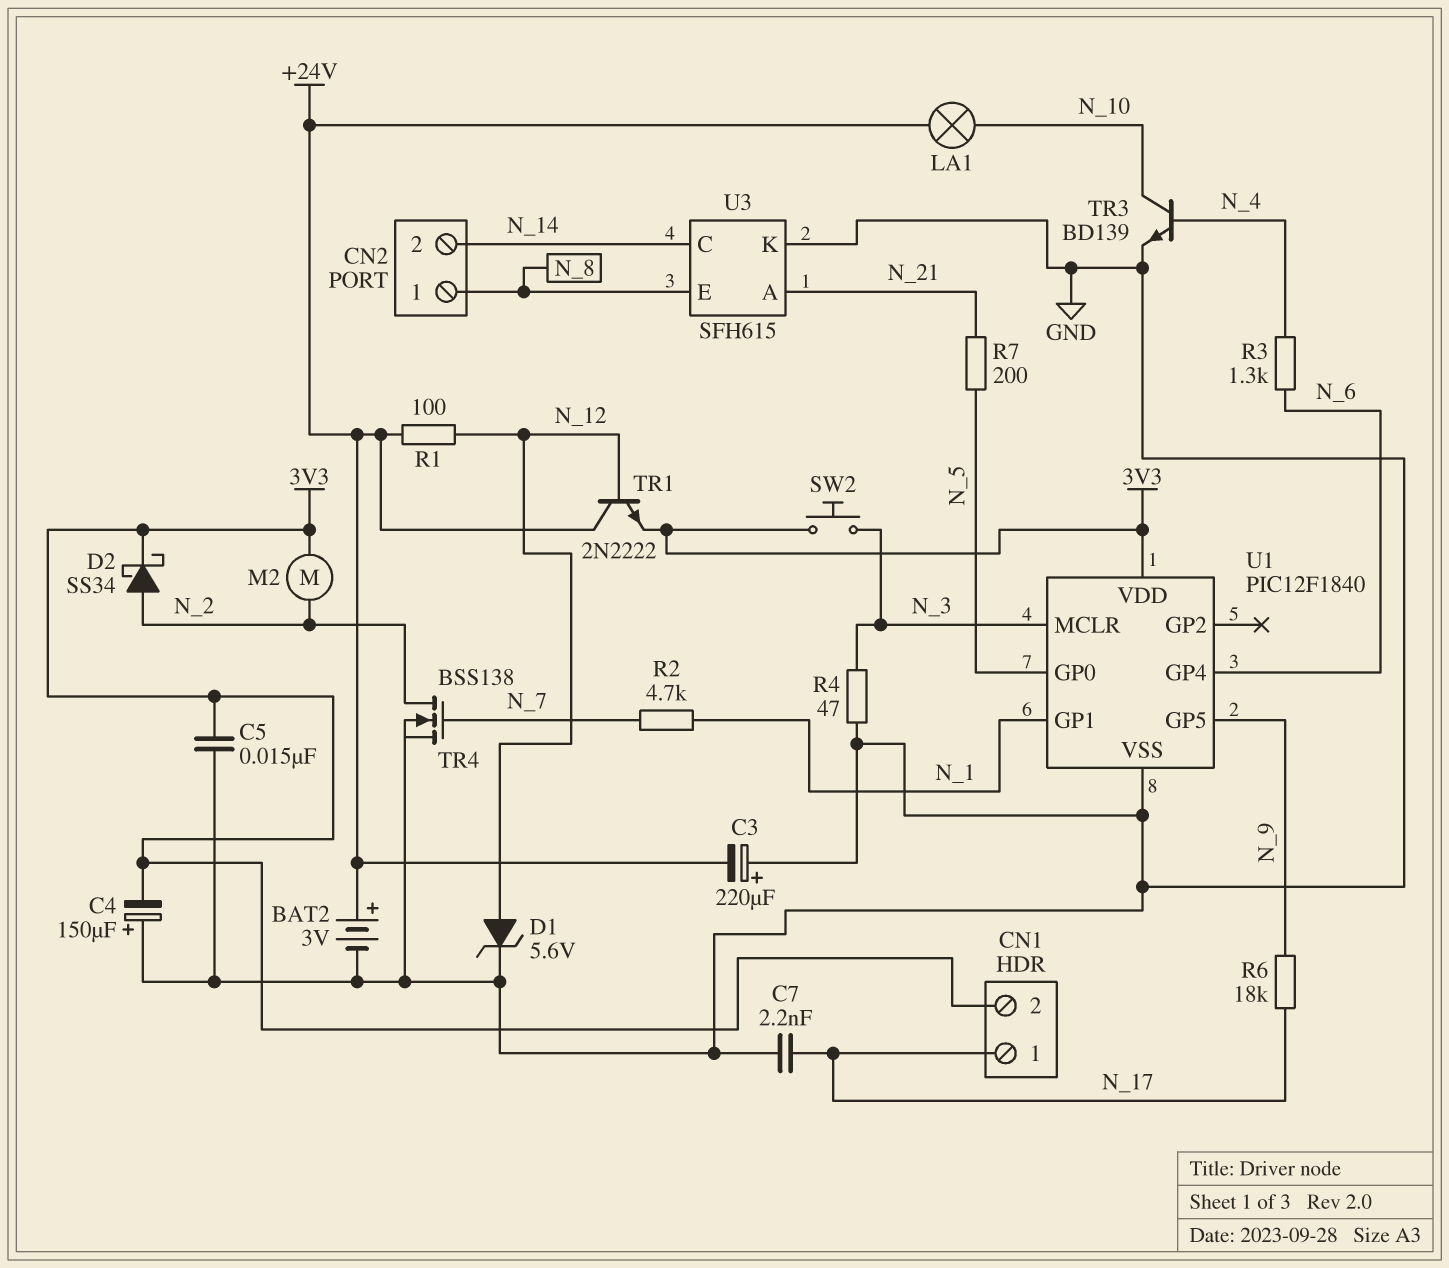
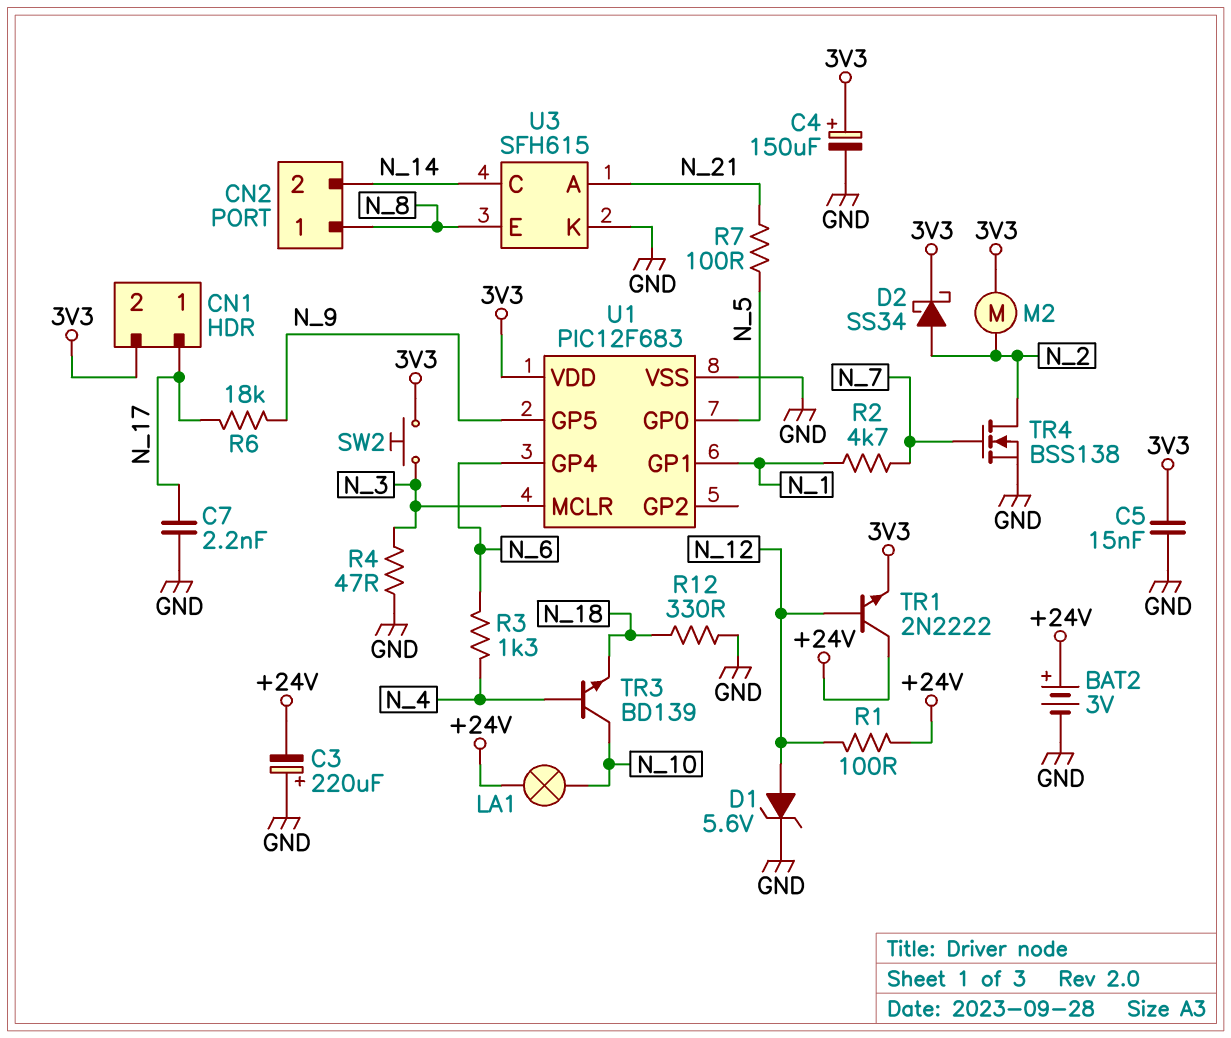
C4: 150uF (plus GND, minus 3V3) -> 150uF (plus 3V3, minus GND)
R7: 200 (N_5, N_21) -> 100 (N_5, N_21)
R12: none -> 330 (GND, N_18)
TR3: NPN BD139 (B N_4, C N_10, E GND) -> NPN BD139 (B N_4, C N_10, E N_18)
U1: PIC12F1840 -> PIC12F683

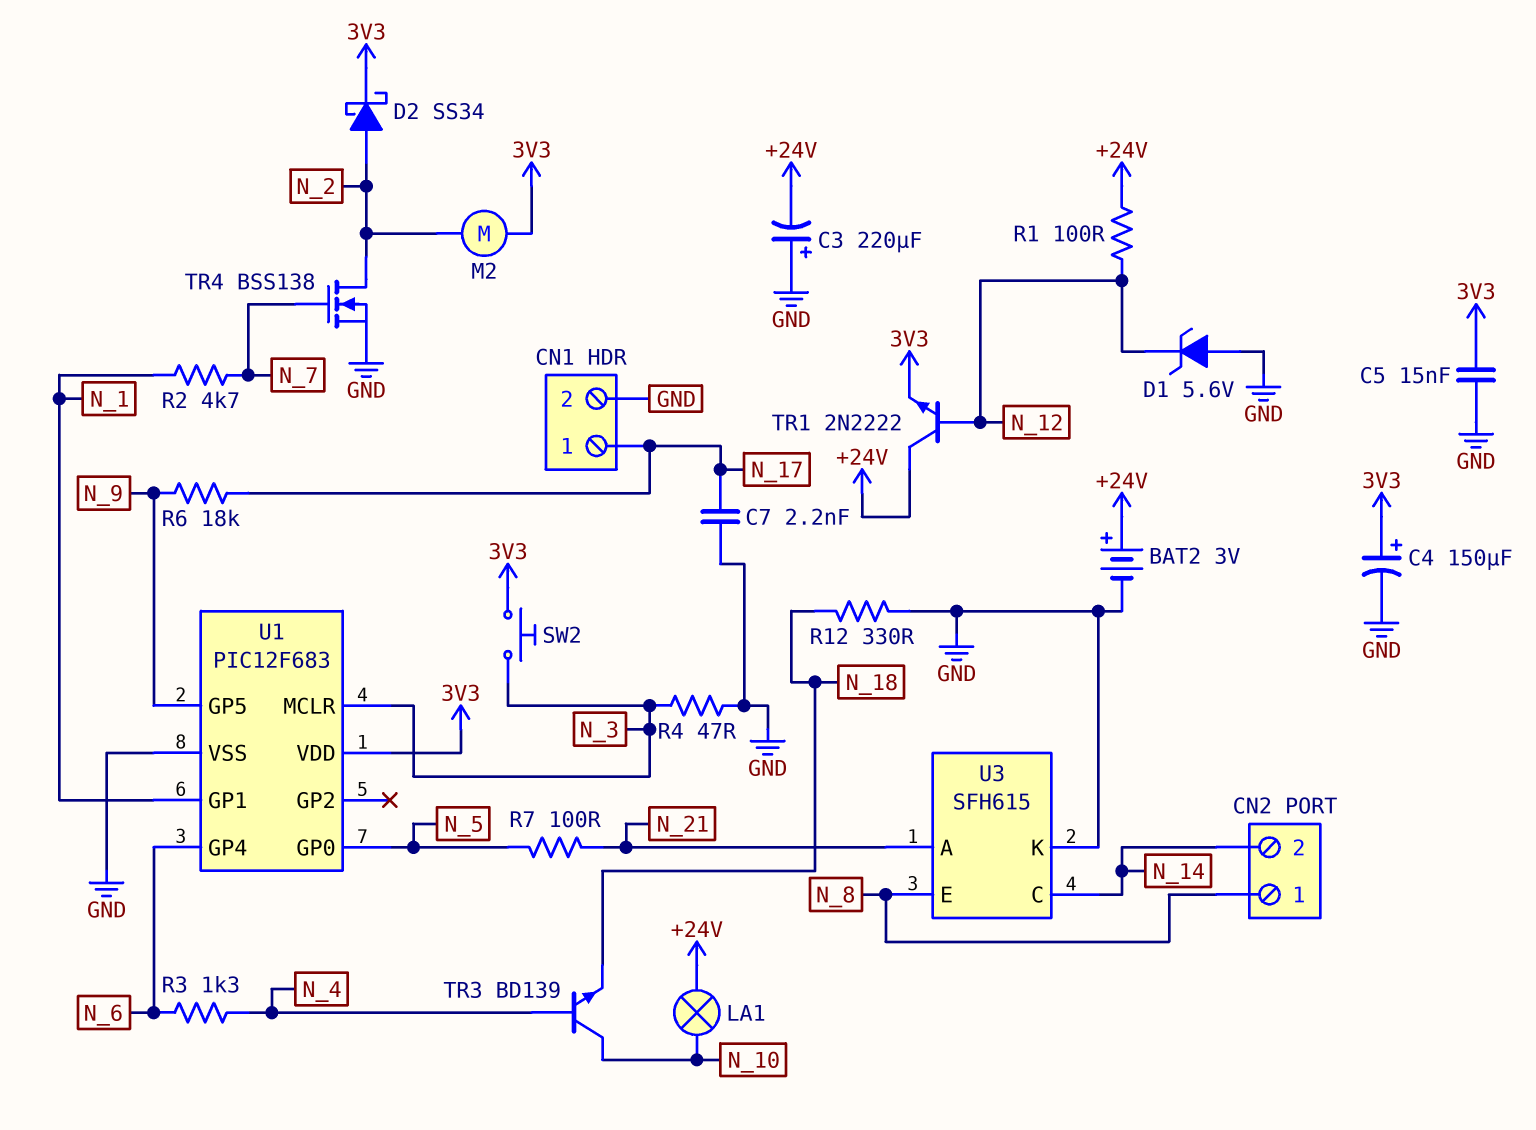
CN1 pin 2: 3V3 -> GND
D1: zener 5.6V (A N_12, K GND) -> zener 5.6V (A GND, K N_12)

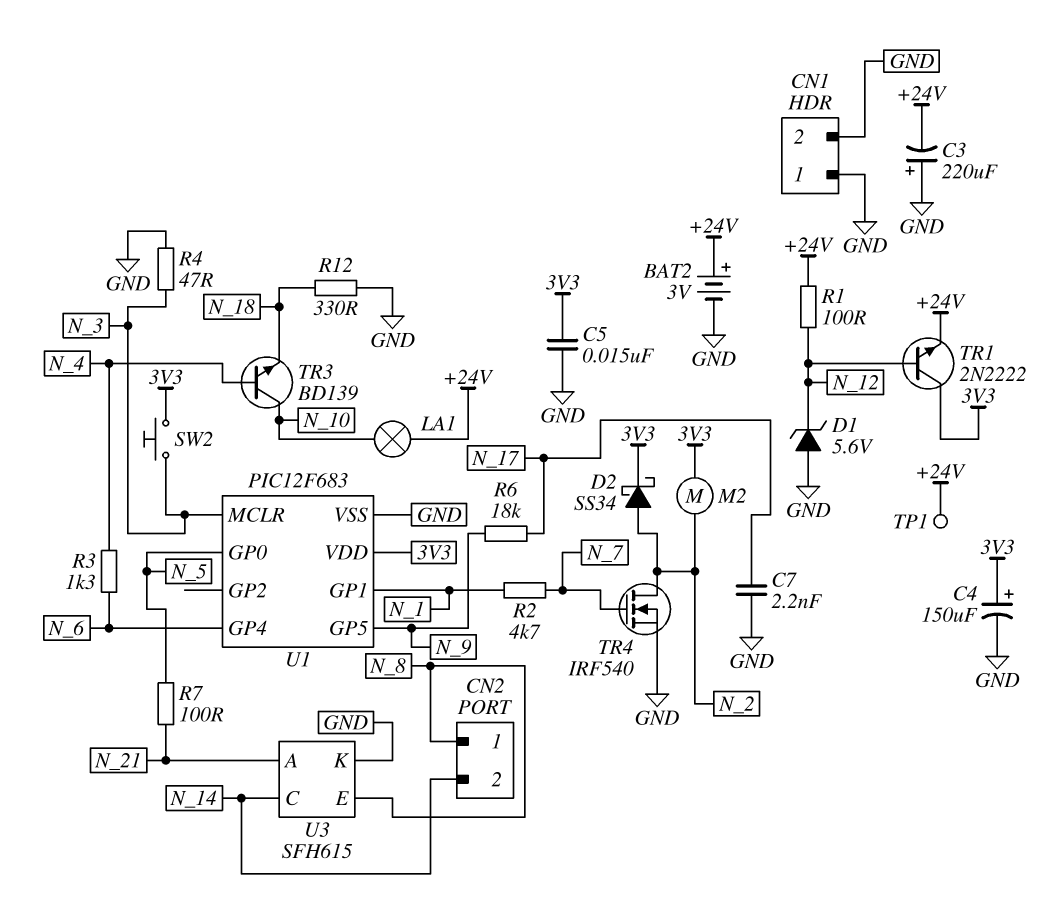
CN1 pin 1: N_17 -> GND
TP1: none -> test point (+24V)
TR1: NPN 2N2222 (B N_12, C +24V, E 3V3) -> NPN 2N2222 (B N_12, C 3V3, E +24V)
TR4: NMOS BSS138 (G N_7, D N_2, S GND) -> NMOS IRF540 (G N_7, D N_2, S GND)

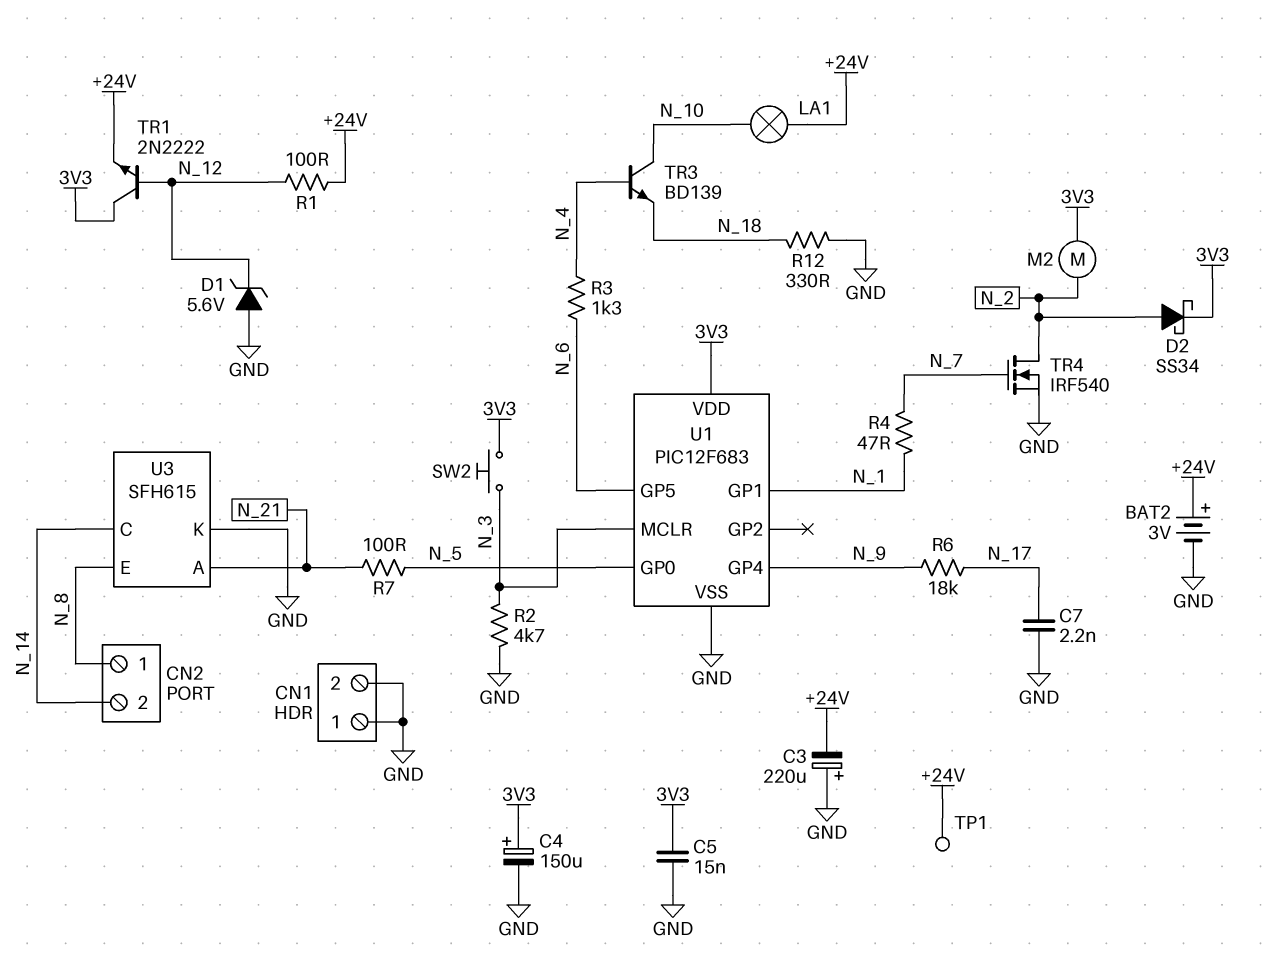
R2: 4.7k (N_1, N_7) -> 4.7k (GND, N_3)
R4: 47 (GND, N_3) -> 47 (N_1, N_7)
U1 pin GP4: N_6 -> N_9
U1 pin GP5: N_9 -> N_6

